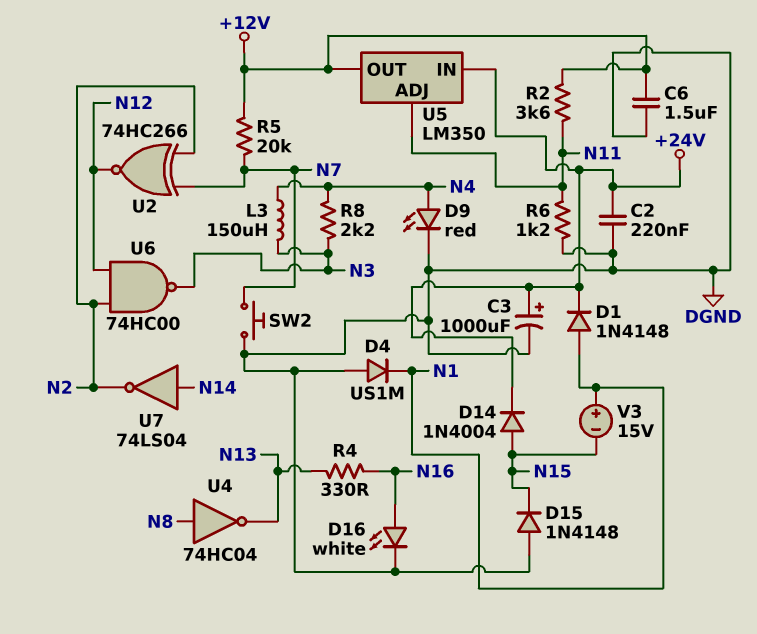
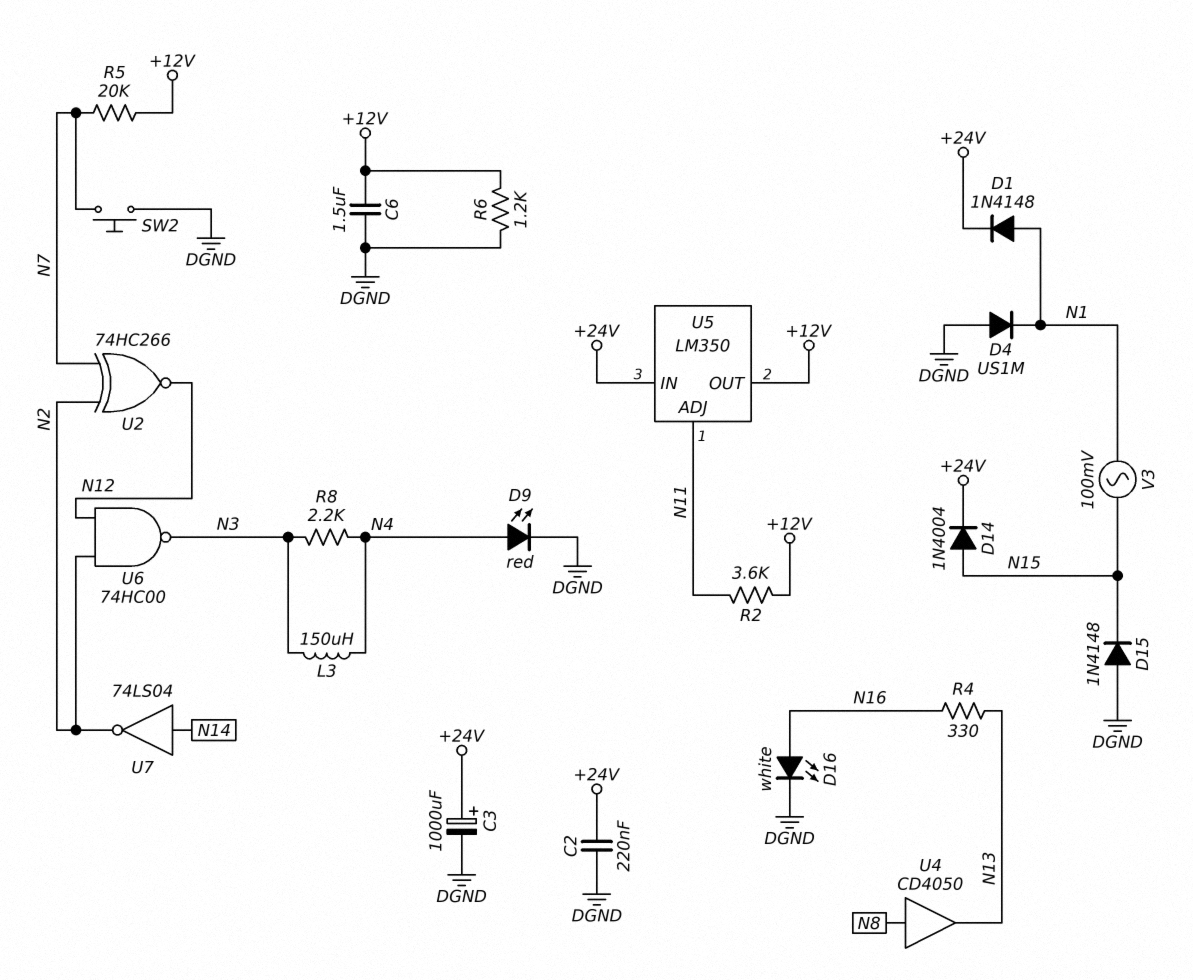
R6: 1.2k (DGND, N11) -> 1.2k (+12V, DGND)
U4: NOT 74HC04 (in N8, out N13) -> buffer CD4050 (in N8, out N13)
V3: 15V (plus N1, minus N15) -> AC 100mV (N1, N15)

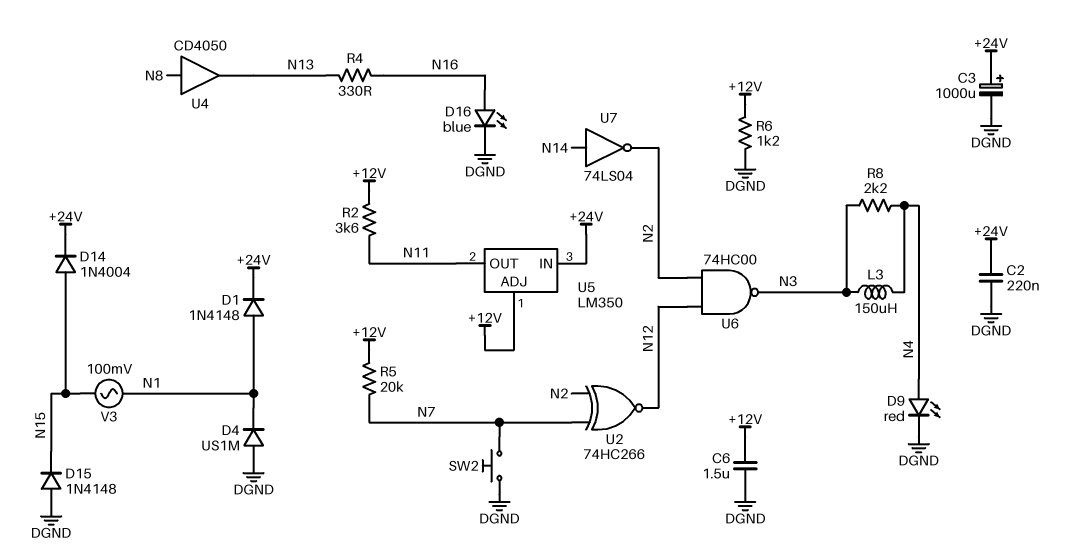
D16: LED white (A N16, K DGND) -> LED blue (A N16, K DGND)
U5 pin ADJ: N11 -> +12V
U5 pin OUT: +12V -> N11

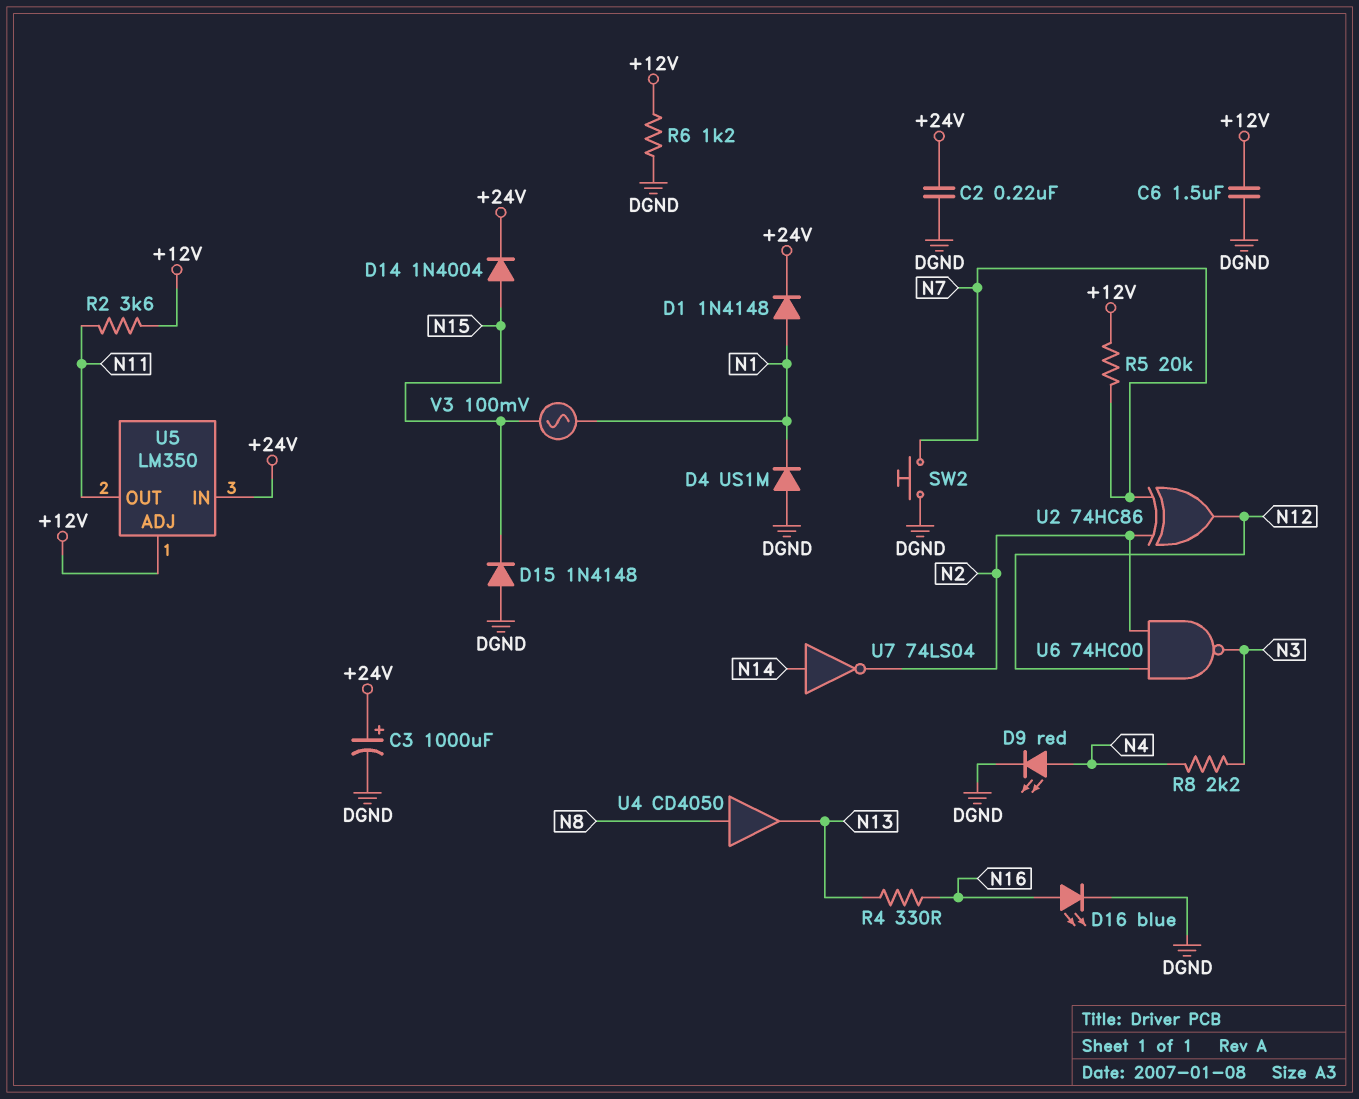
L3: 150uH (N3, N4) -> none
U2: XNOR 74HC266 (in N2, in N7, out N12) -> XOR 74HC86 (in N2, in N7, out N12)

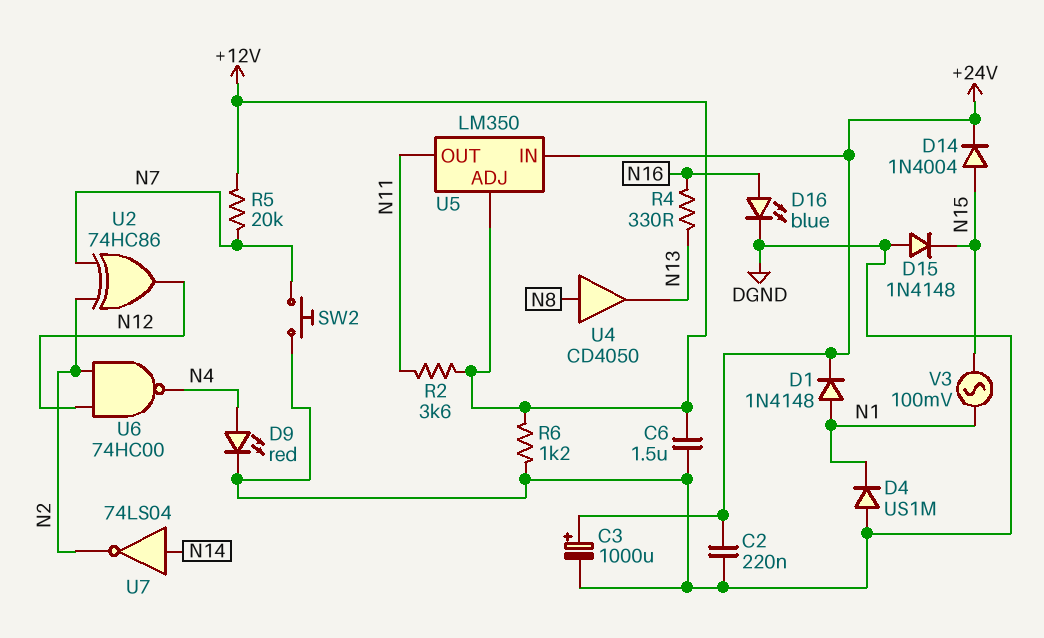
R8: 2.2k (N3, N4) -> none
U6: NAND 74HC00 (in N2, in N12, out N3) -> NAND 74HC00 (in N2, in N12, out N4)

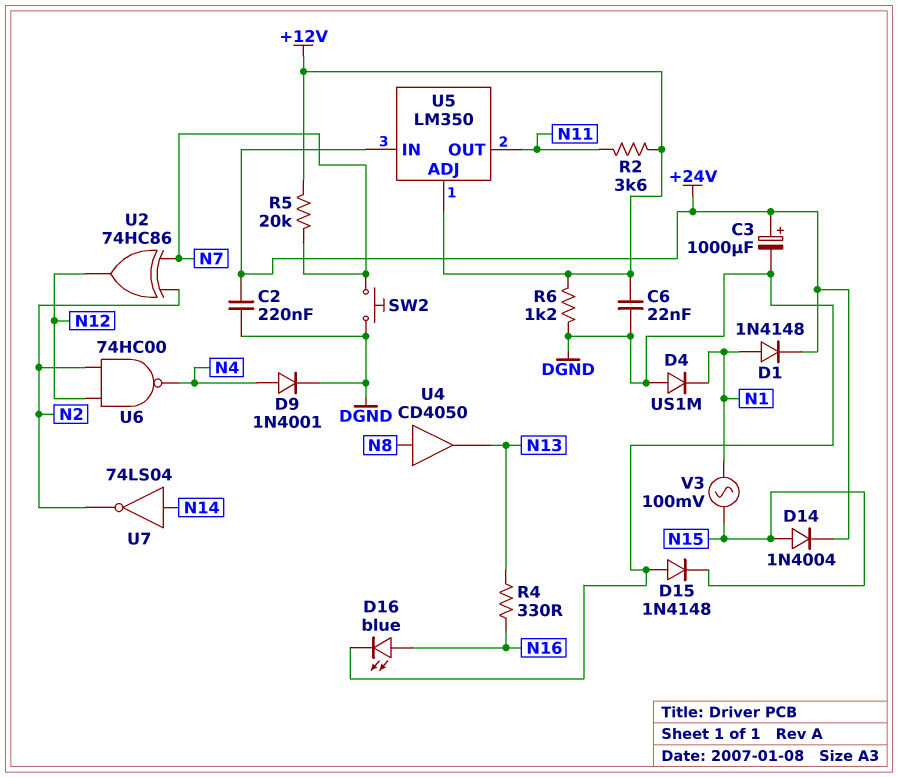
C6: 1.5uF (+12V, DGND) -> 22nF (+12V, DGND)
D9: LED red (A N4, K DGND) -> diode 1N4001 (A N4, K DGND)

